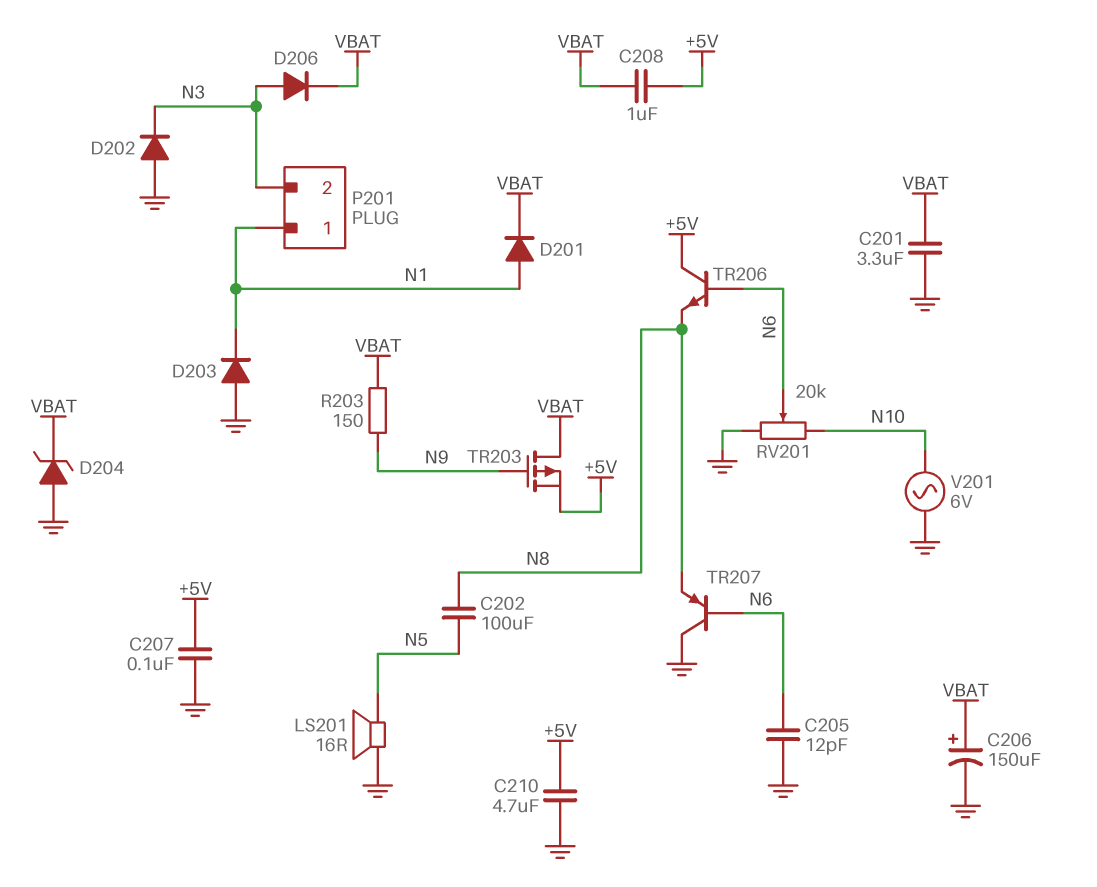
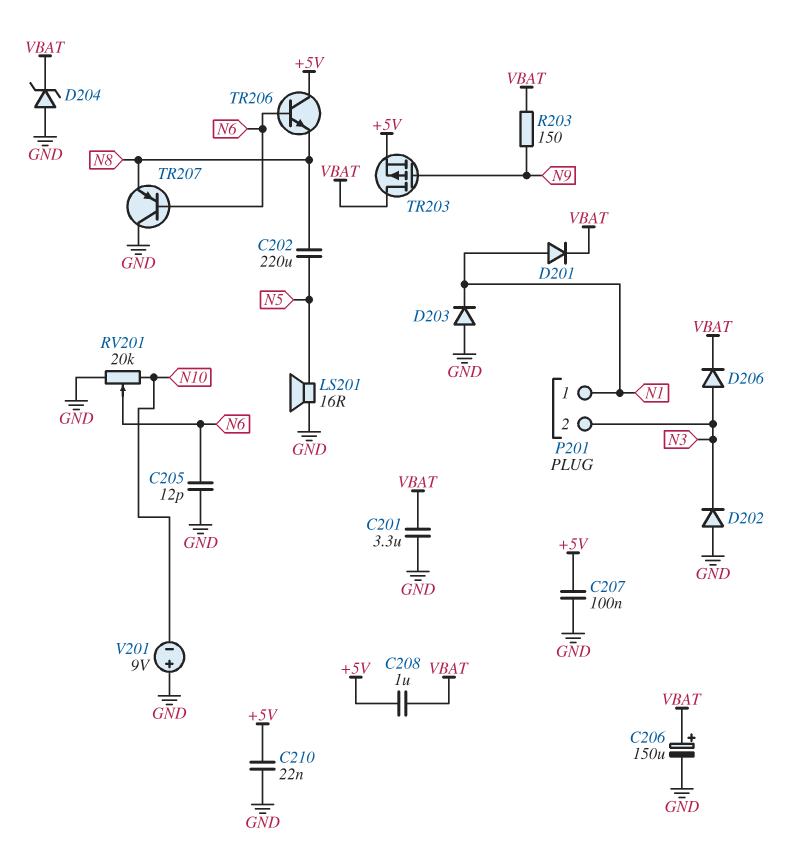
C202: 100uF (N5, N8) -> 220uF (N5, N8)
C210: 4.7uF (+5V, GND) -> 22nF (+5V, GND)
V201: AC 6V (GND, N10) -> 9V (plus GND, minus N10)

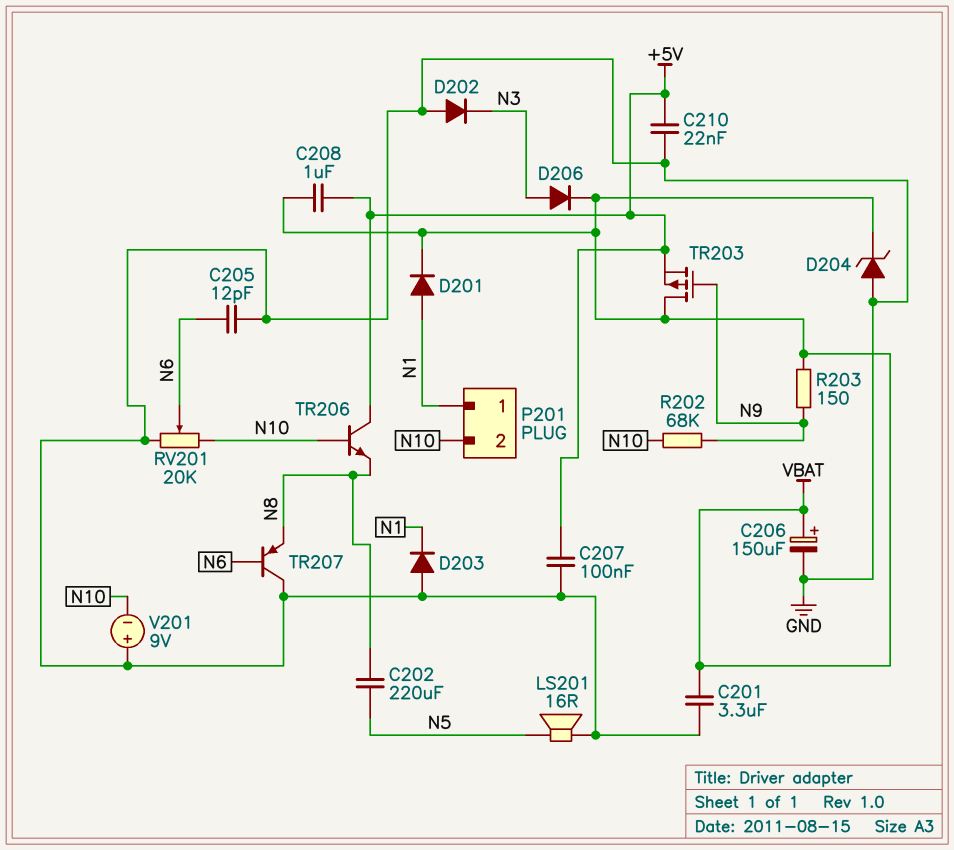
P201 pin 2: N3 -> N10
R202: none -> 68k (N9, N10)
TR206: NPN (B N6, C +5V, E N8) -> NPN (B N10, C +5V, E N8)

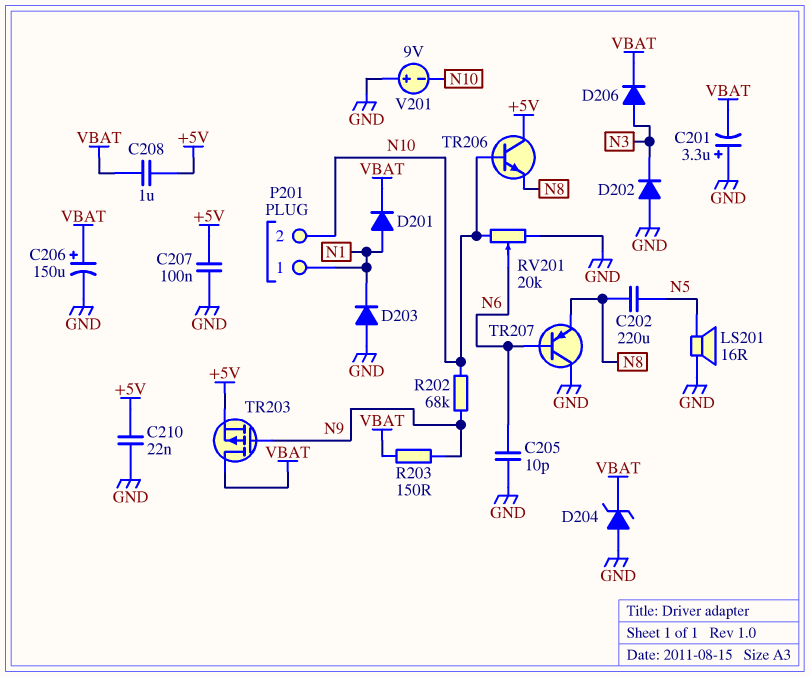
C201: 3.3uF (GND, VBAT) -> 3.3uF (plus GND, minus VBAT)
C205: 12pF (GND, N6) -> 10pF (GND, N6)

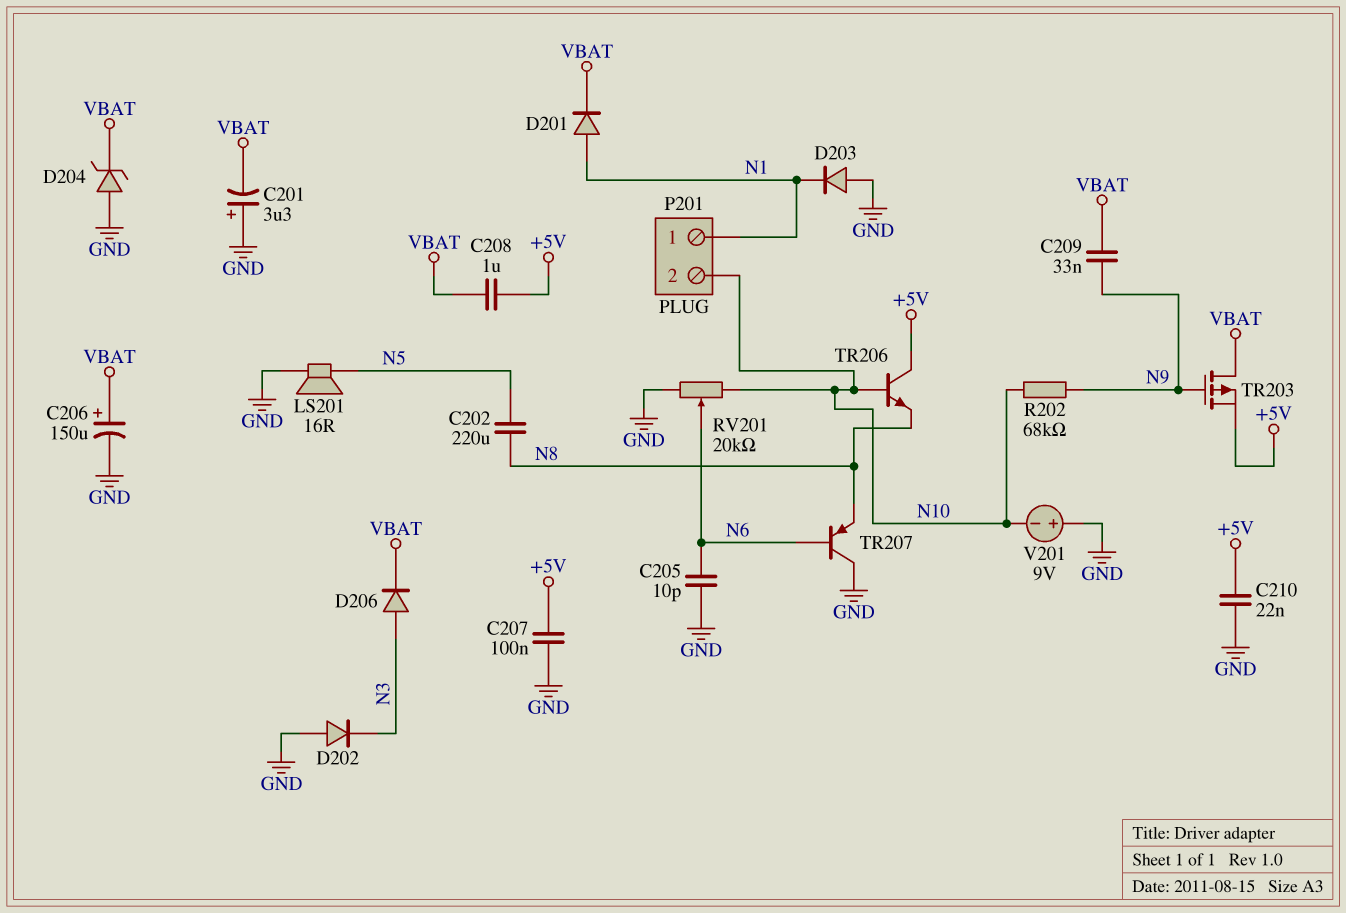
C209: none -> 33nF (N9, VBAT)
R203: 150 (N9, VBAT) -> none

